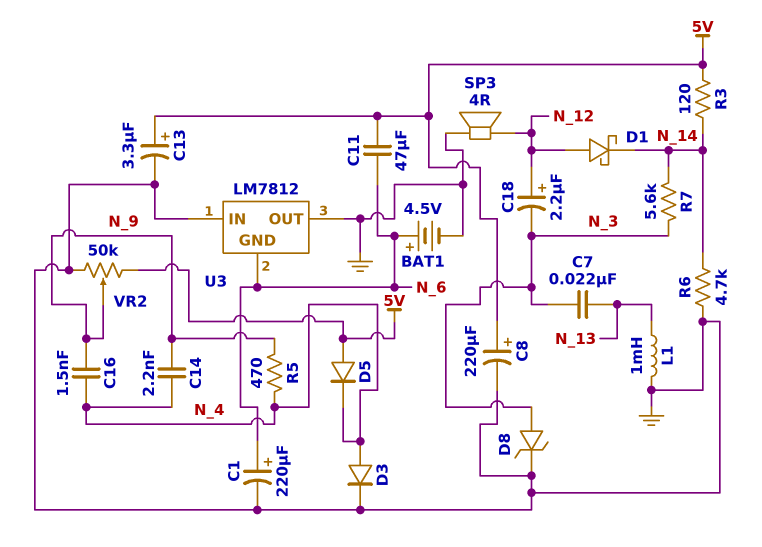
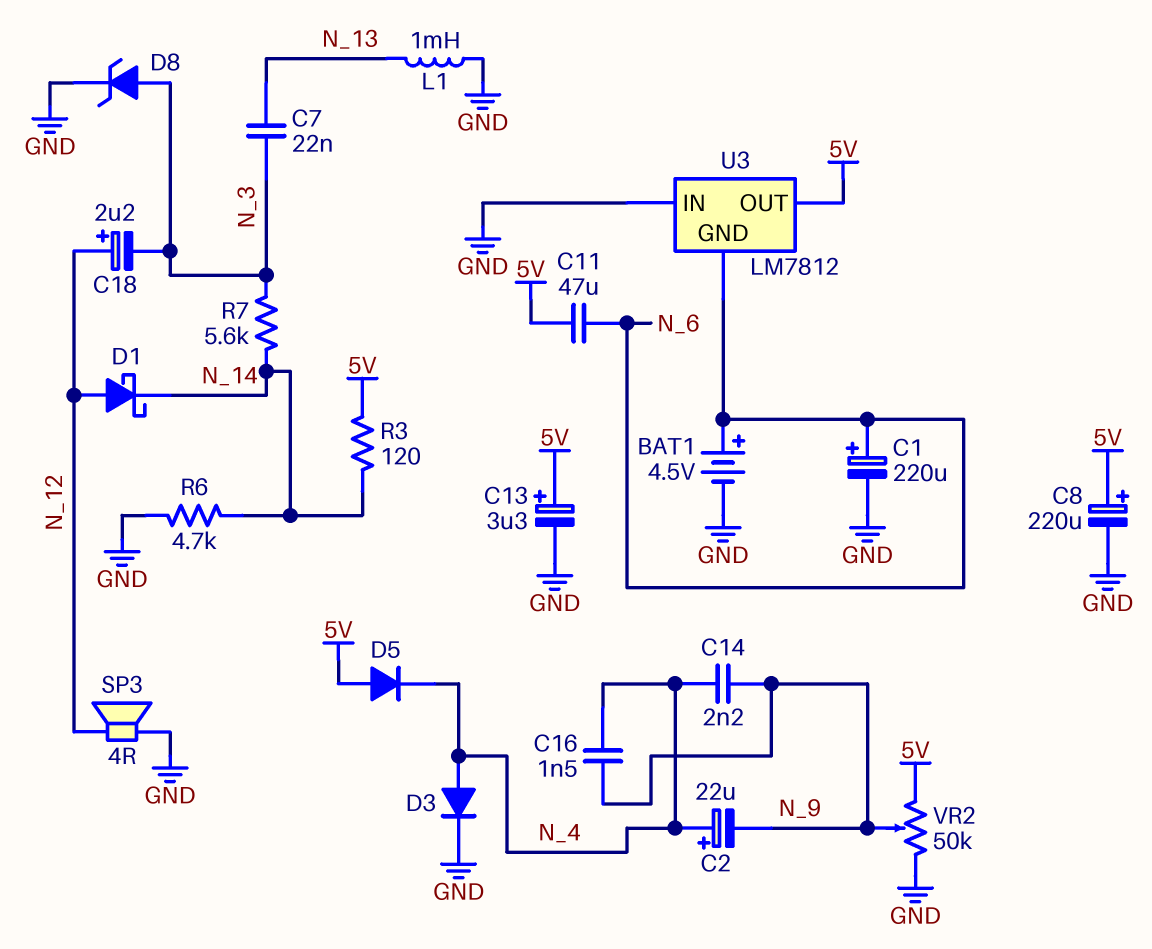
C2: none -> 22uF (plus N_4, minus N_9)
R5: 470 (N_4, N_9) -> none
U3 pin OUT: GND -> 5V

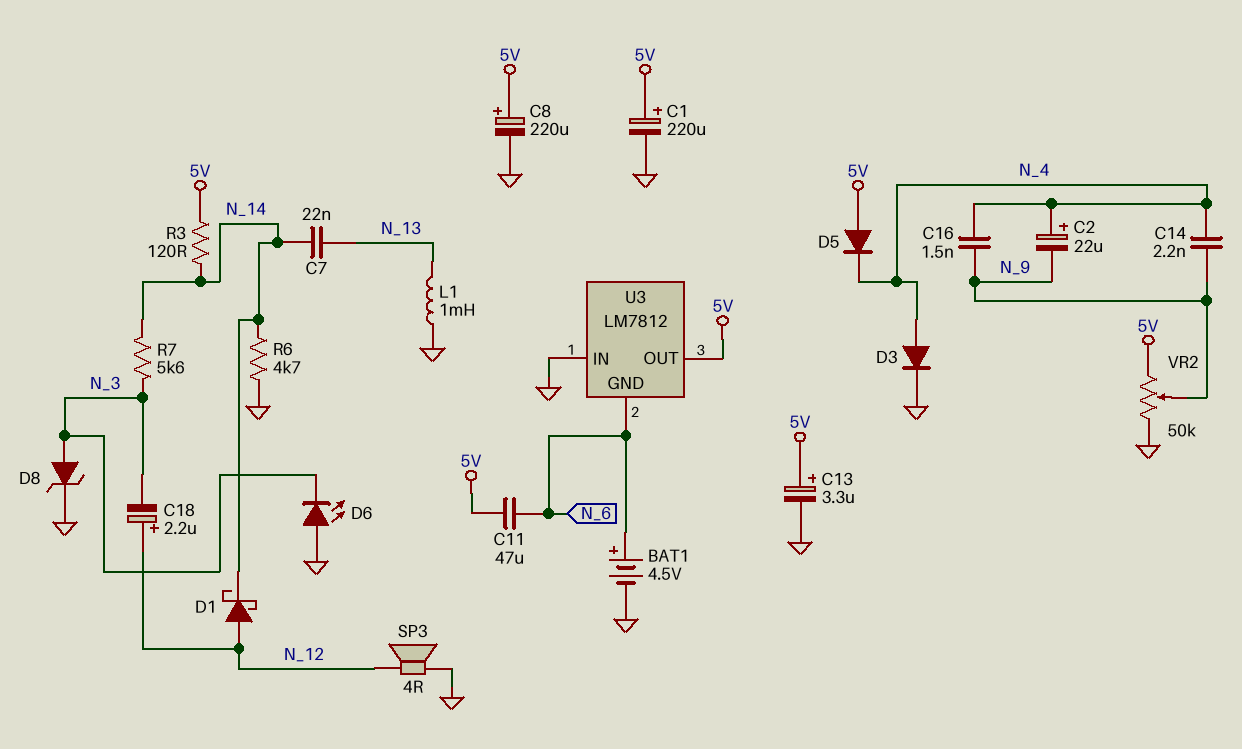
C1: 220uF (plus N_6, minus GND) -> 220uF (plus 5V, minus GND)
C7: 22nF (N_3, N_13) -> 22nF (N_13, N_14)
D6: none -> LED (A GND, K N_3)

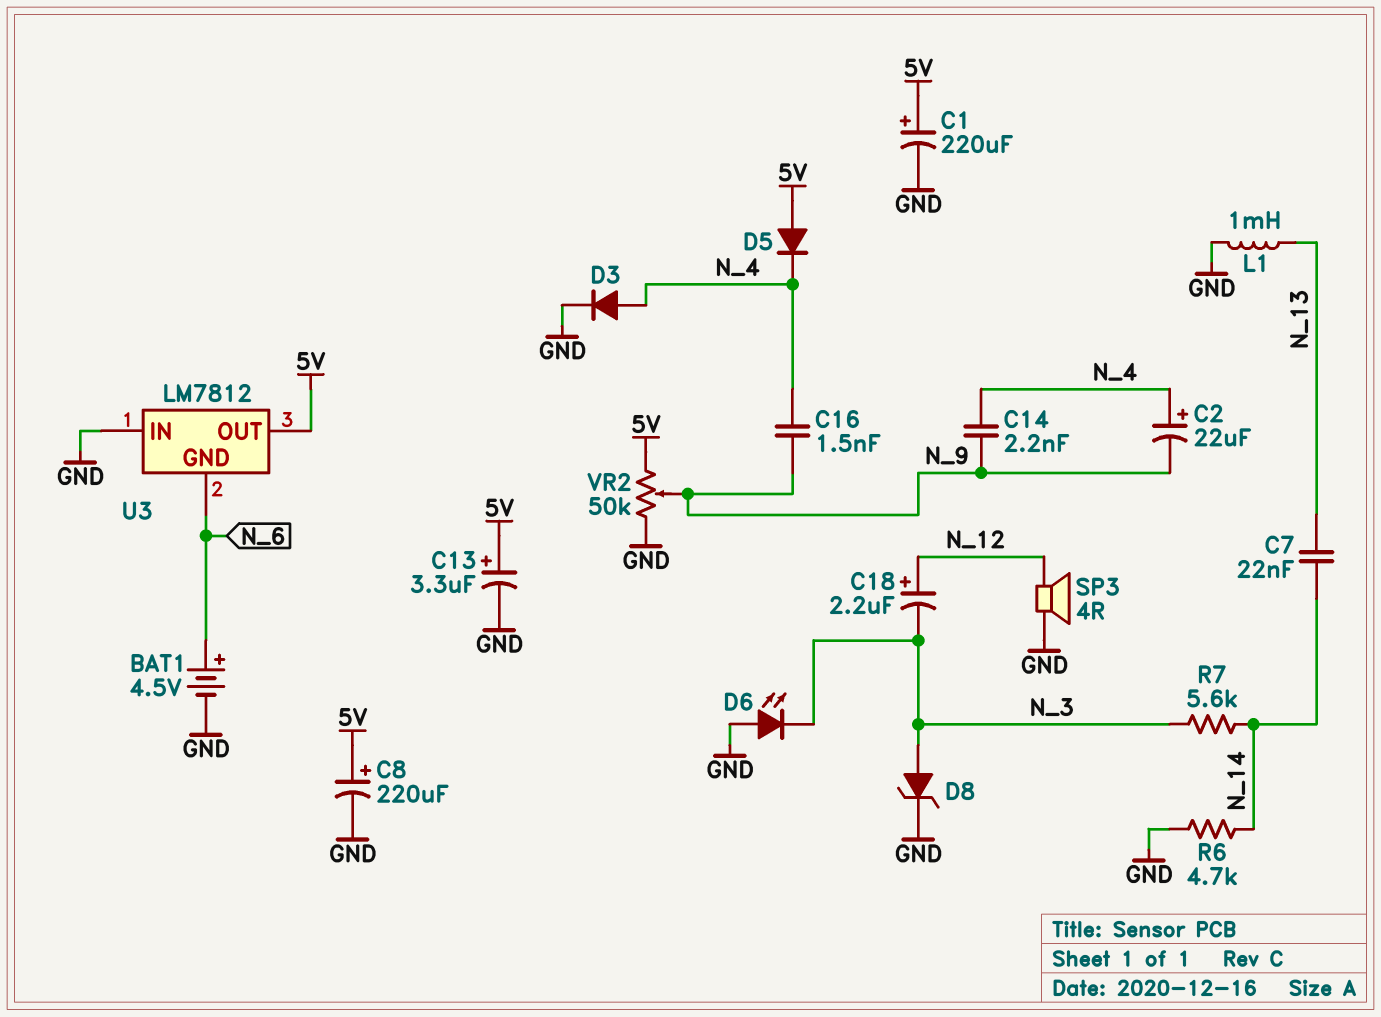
C11: 47uF (5V, N_6) -> none
D1: schottky (A N_12, K N_14) -> none
R3: 120 (5V, N_14) -> none

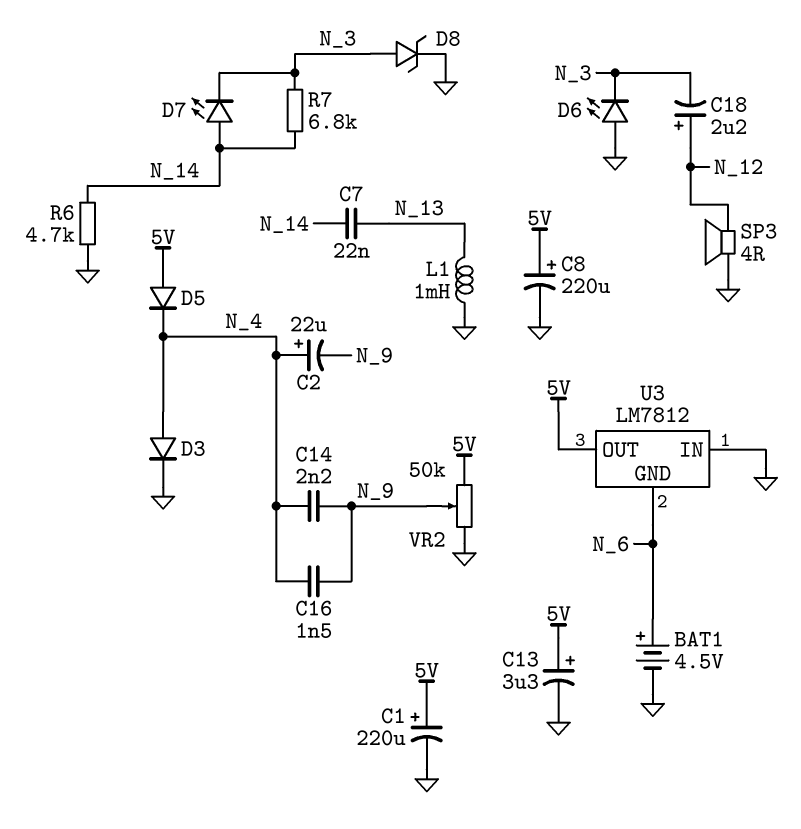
D7: none -> LED (A N_14, K N_3)
R7: 5.6k (N_3, N_14) -> 6.8k (N_3, N_14)

